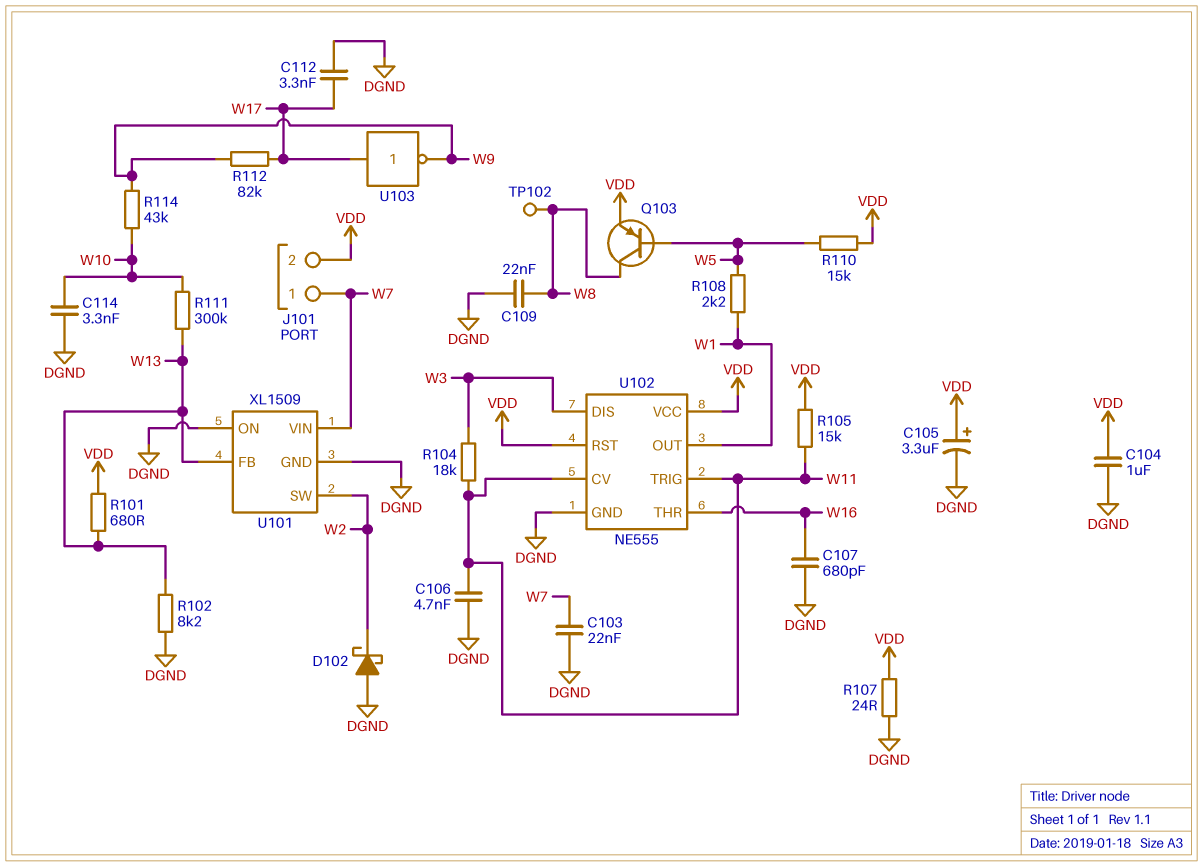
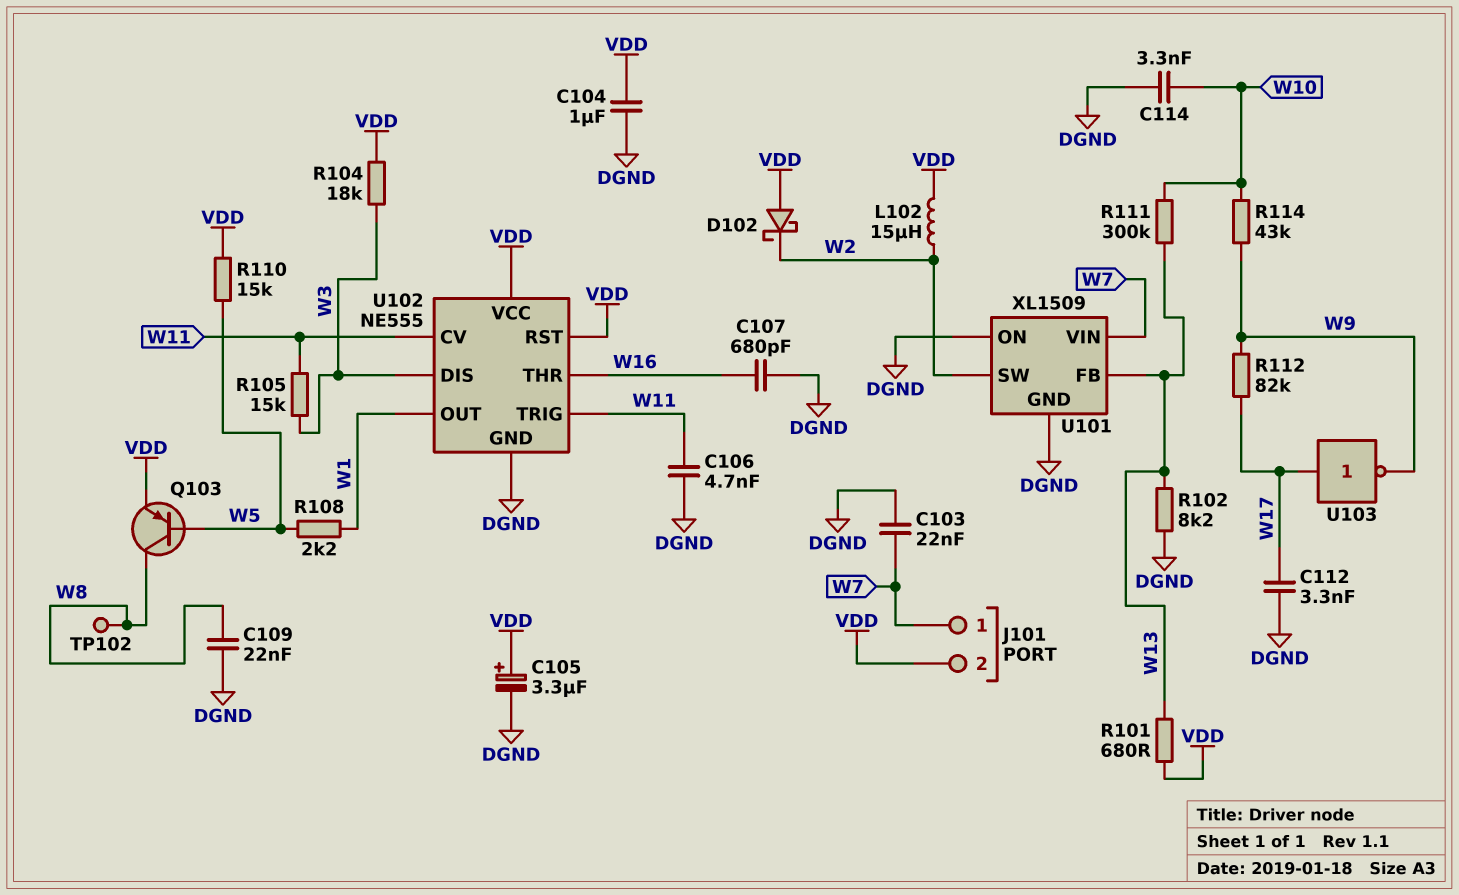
D102: schottky (A DGND, K W2) -> schottky (A VDD, K W2)
L102: none -> 15uH (VDD, W2)
R104: 18k (W3, W11) -> 18k (VDD, W3)
R105: 15k (VDD, W11) -> 15k (W3, W11)
R107: 24 (DGND, VDD) -> none

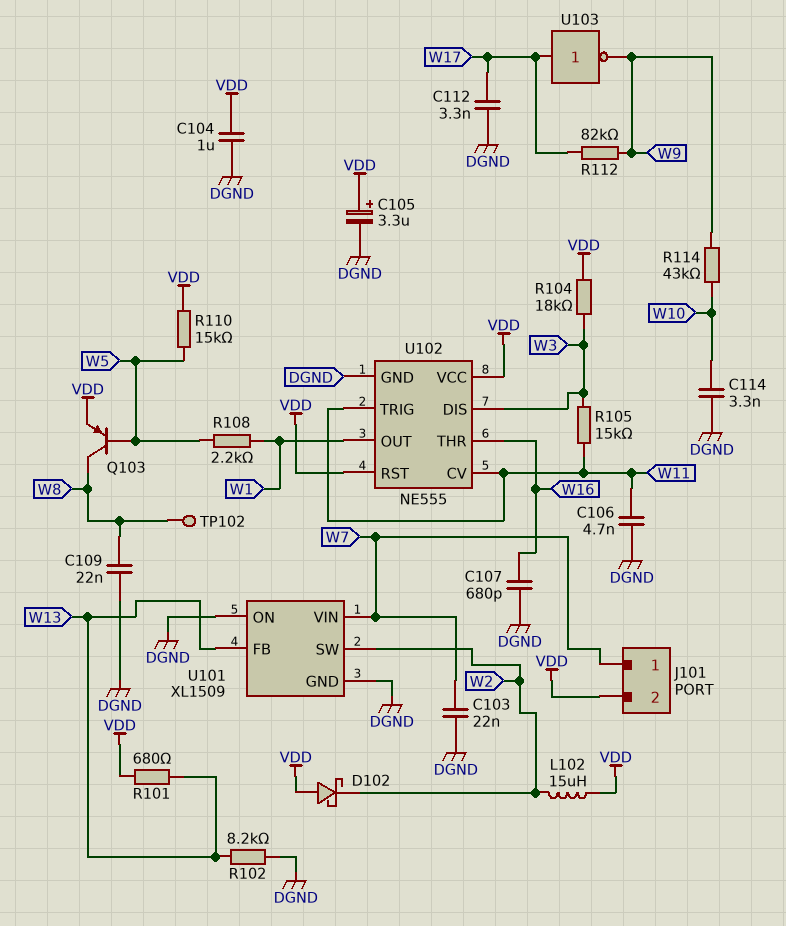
R111: 300k (W10, W13) -> none

